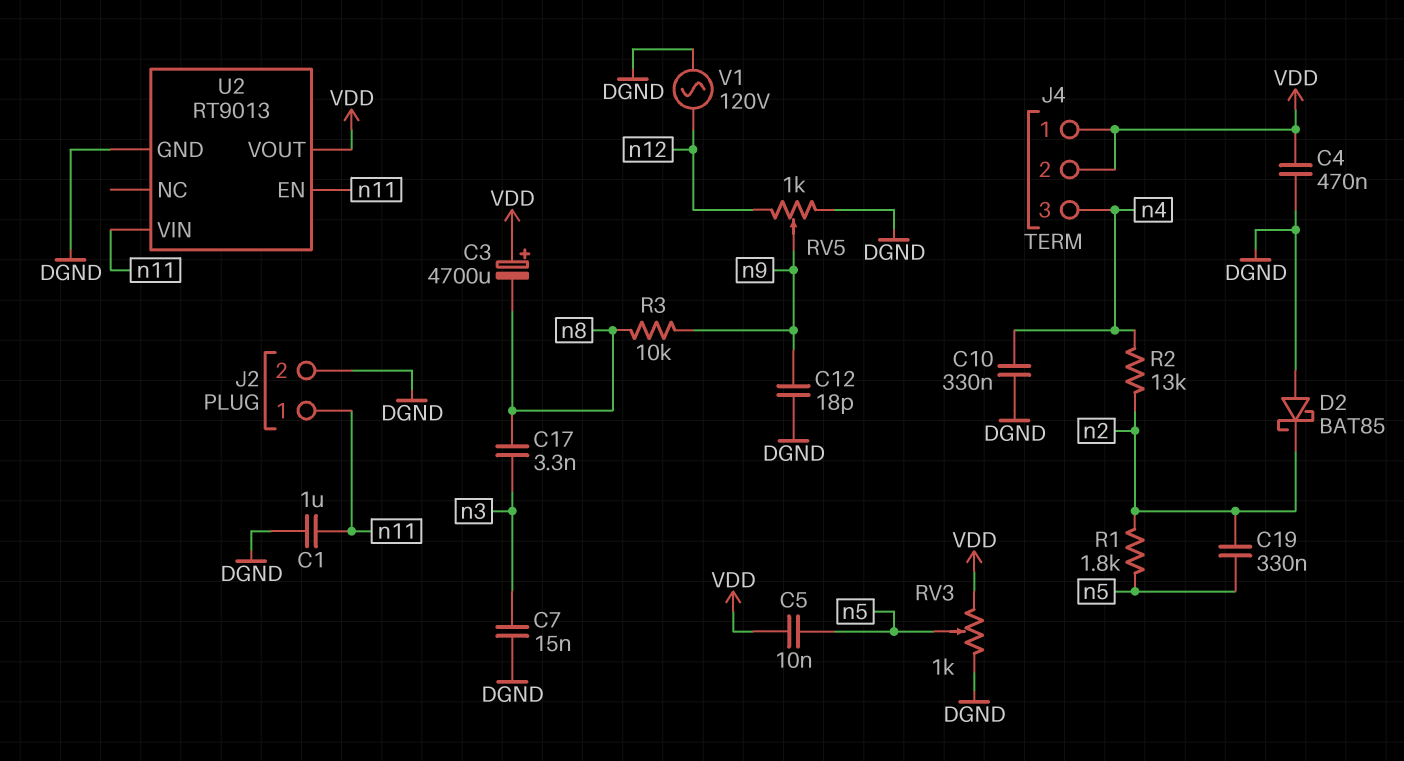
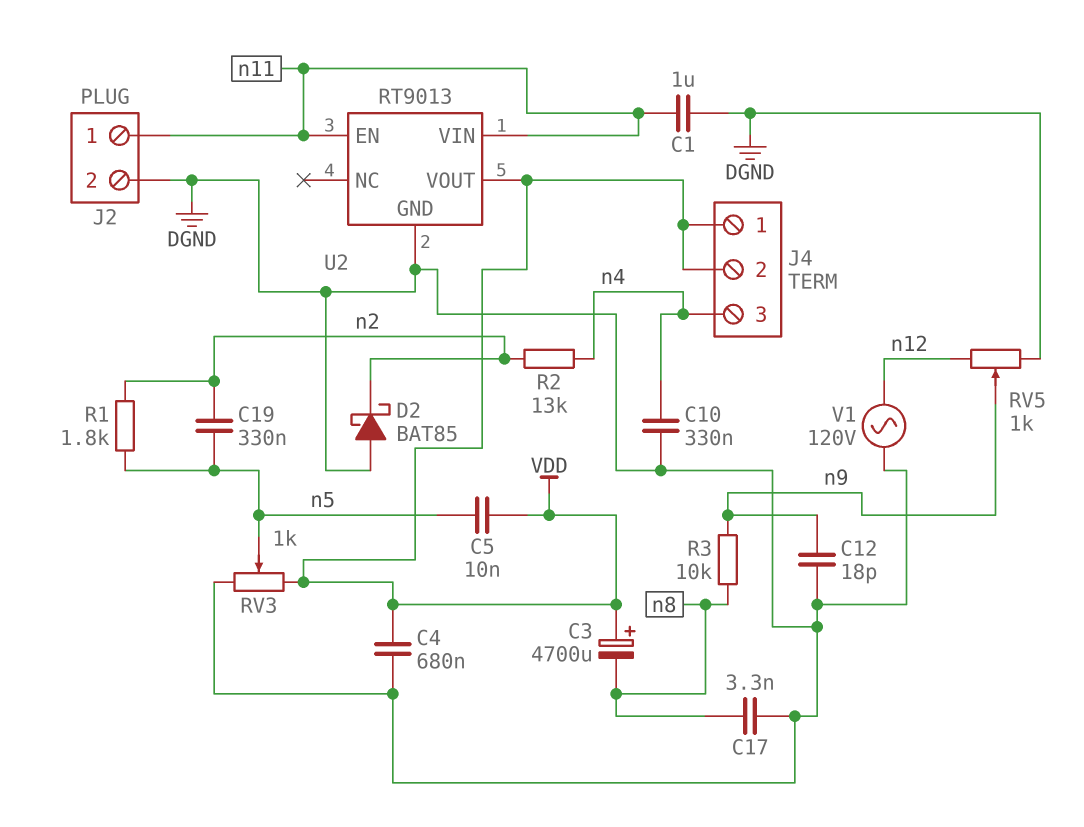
C4: 470nF (DGND, VDD) -> 680nF (DGND, VDD)
C7: 15nF (DGND, n3) -> none
C17: 3.3nF (n3, n8) -> 3.3nF (DGND, n8)

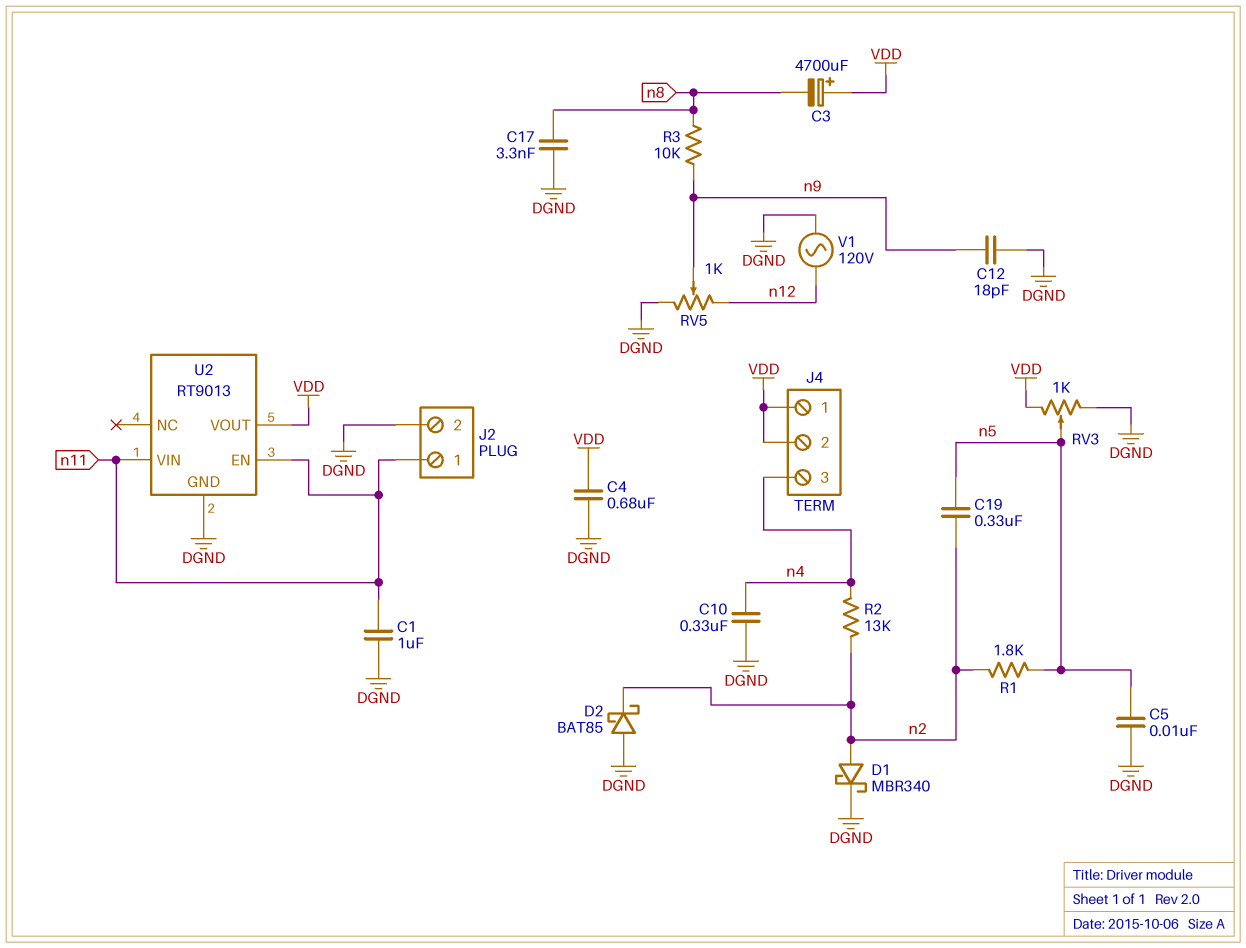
C5: 10nF (VDD, n5) -> 10nF (DGND, n5)
D1: none -> schottky MBR340 (A n2, K DGND)

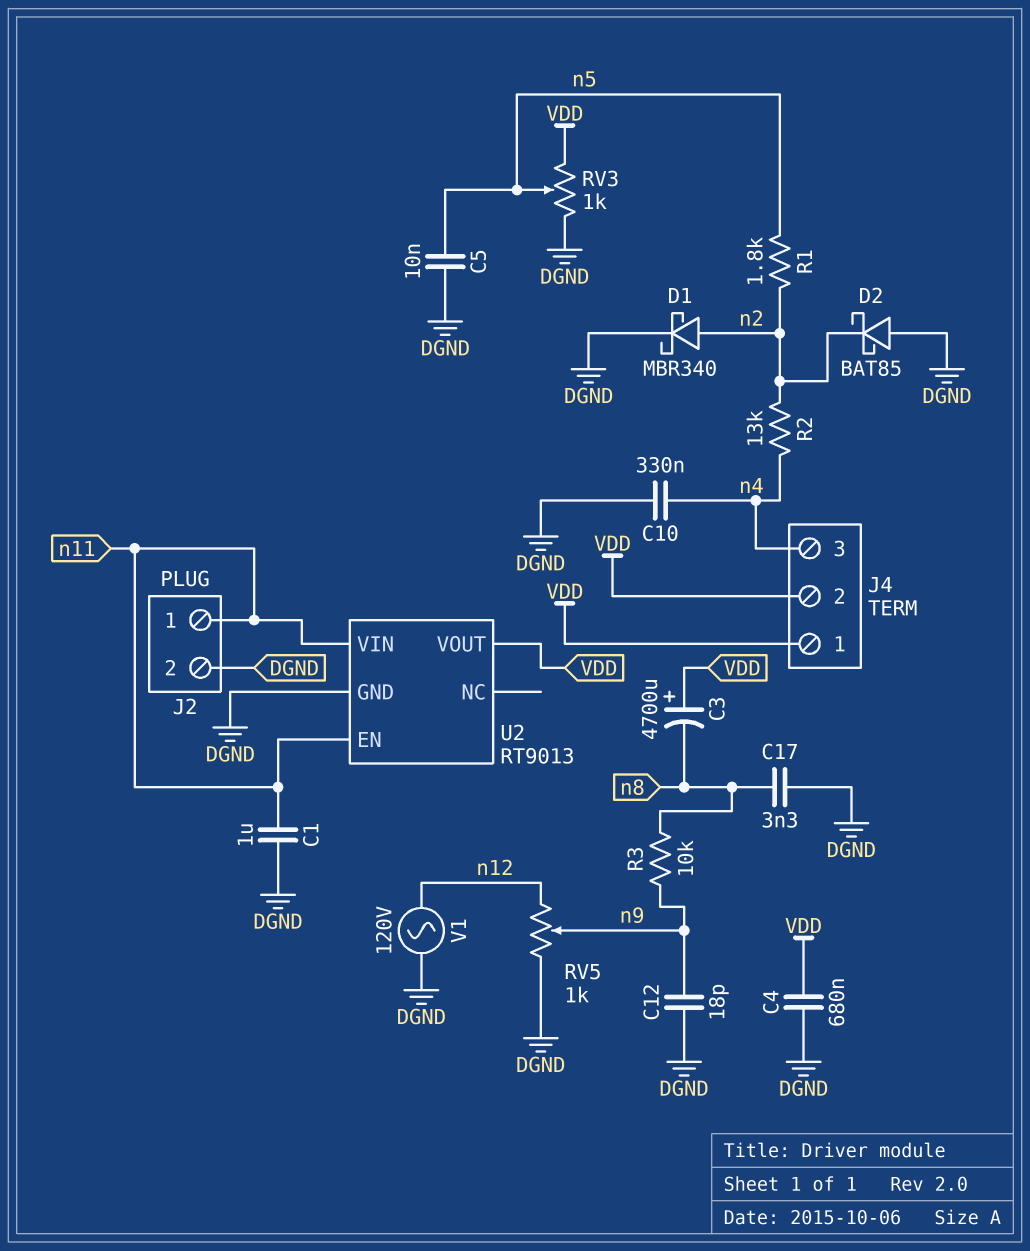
C19: 330nF (n2, n5) -> none

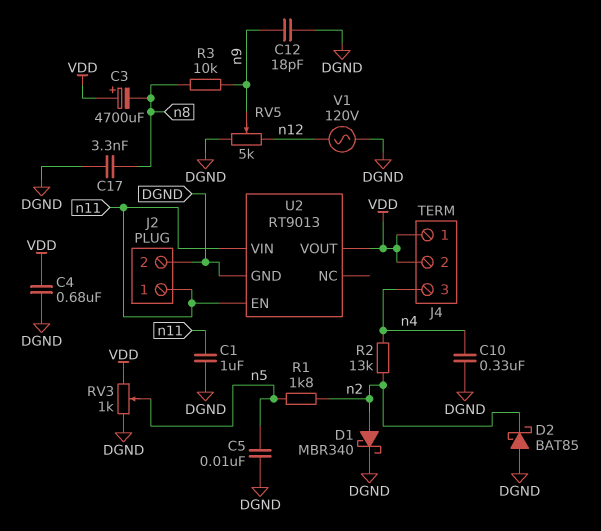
RV5: 1k (DGND, n12, wiper n9) -> 5k (DGND, n12, wiper n9)

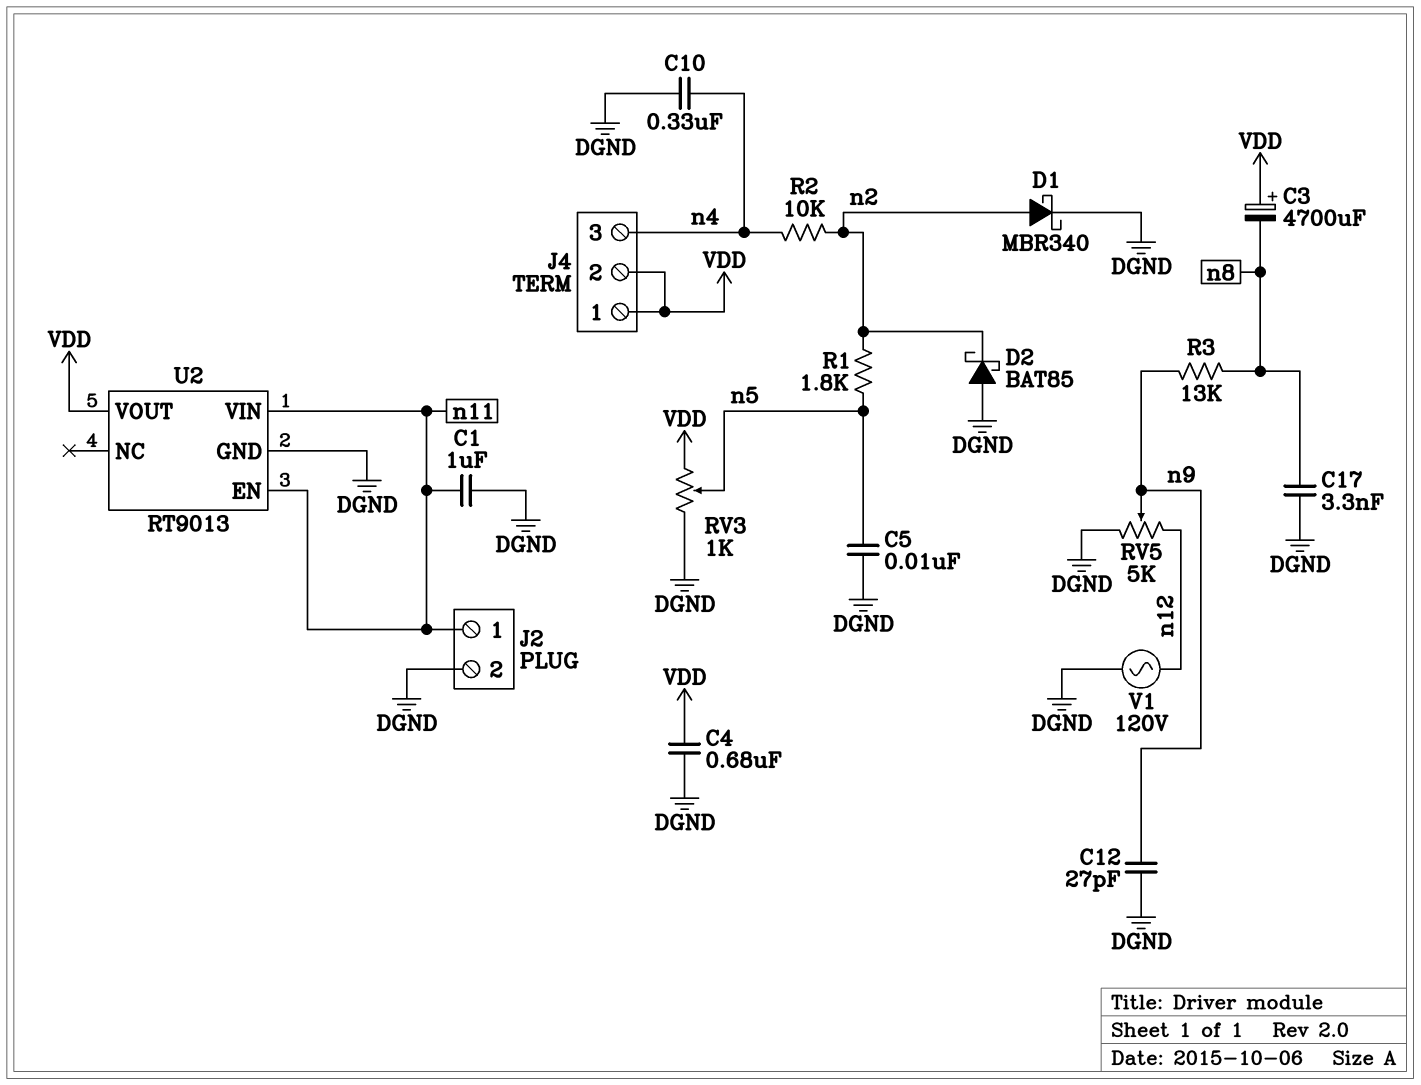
C12: 18pF (DGND, n9) -> 27pF (DGND, n9)
R2: 13k (n2, n4) -> 10k (n2, n4)
R3: 10k (n8, n9) -> 13k (n8, n9)

